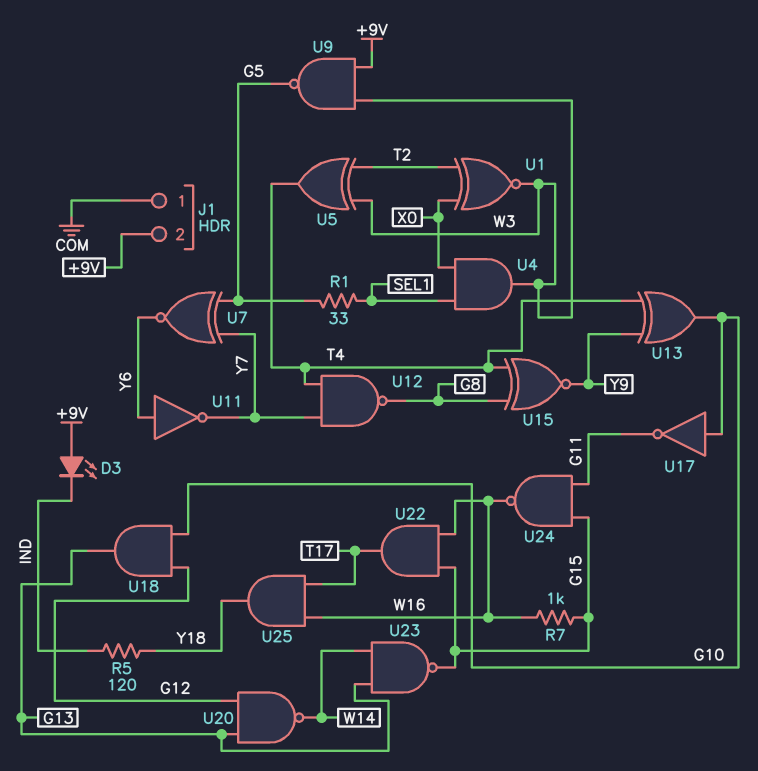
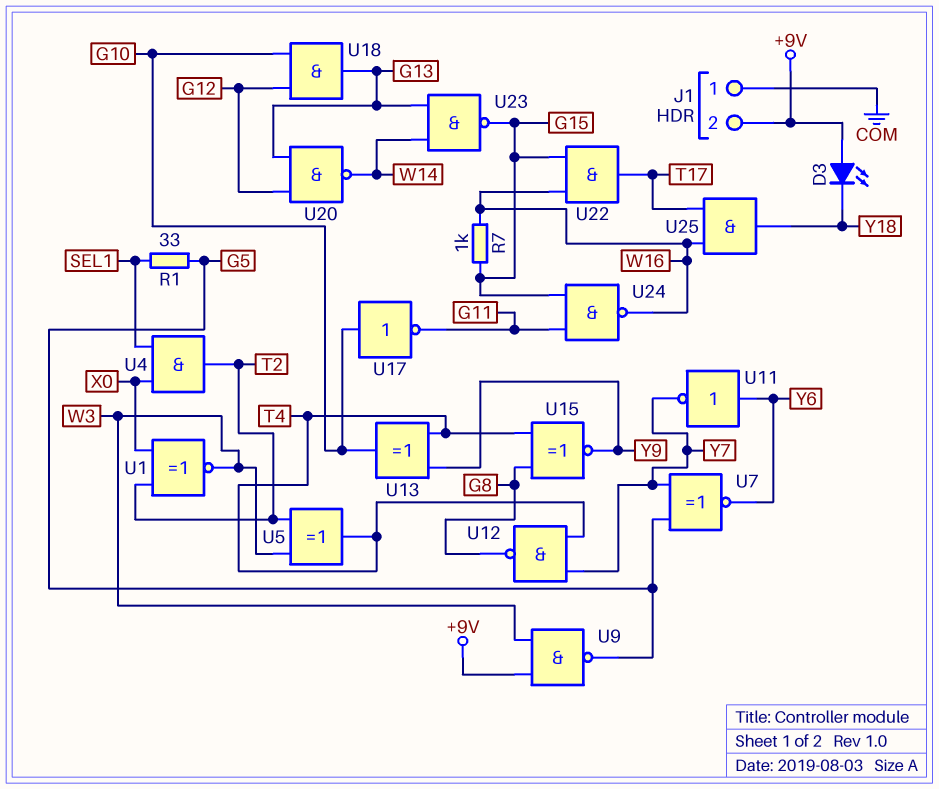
D3: LED (A +9V, K IND) -> LED (A +9V, K Y18)
R5: 120 (IND, Y18) -> none
U4: AND (in SEL1, in X0, out W3) -> AND (in SEL1, in X0, out T2)

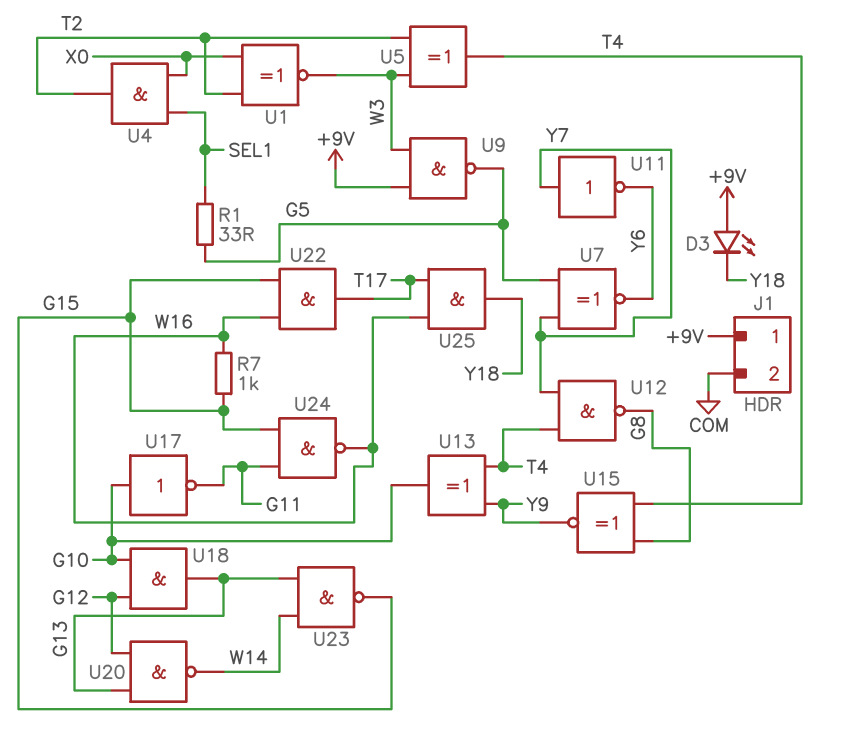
J1 pin 1: COM -> +9V
J1 pin 2: +9V -> COM
U11: NOT (in Y6, out Y7) -> NOT (in Y7, out Y6)

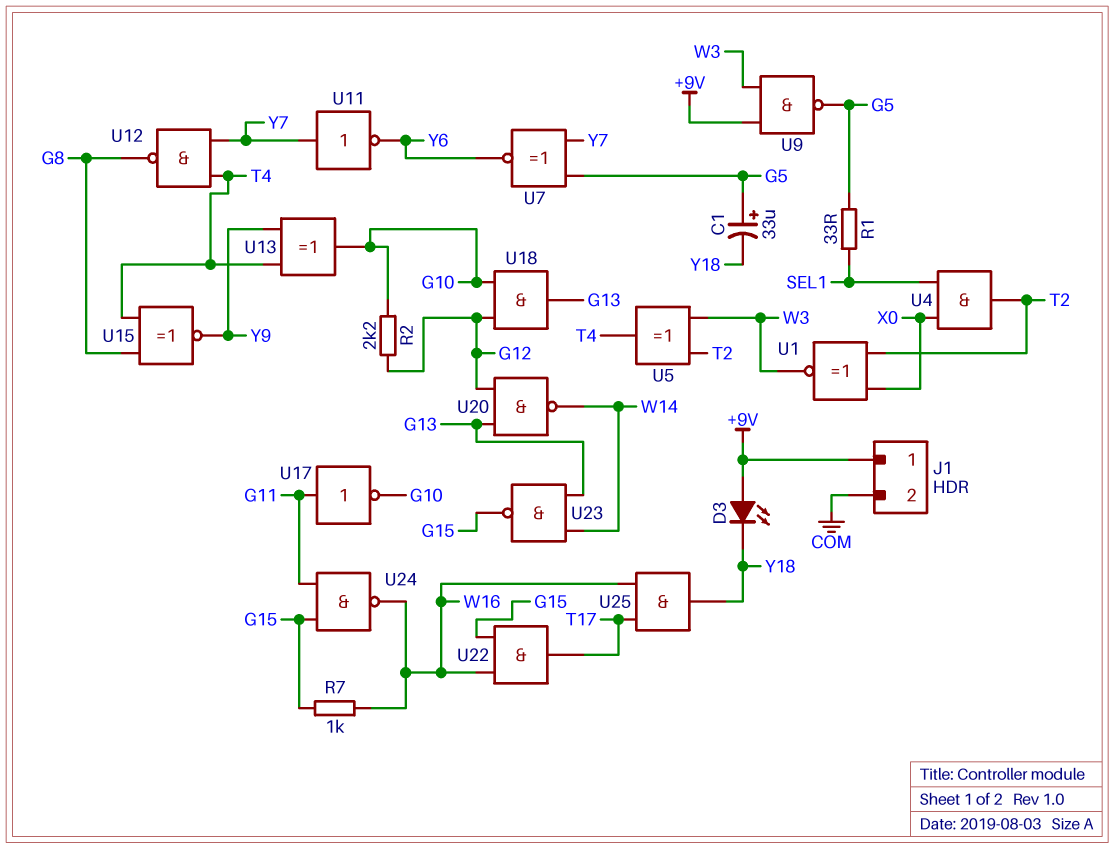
C1: none -> 33uF (plus G5, minus Y18)
R2: none -> 2.2k (G10, G12)
U17: NOT (in G10, out G11) -> NOT (in G11, out G10)

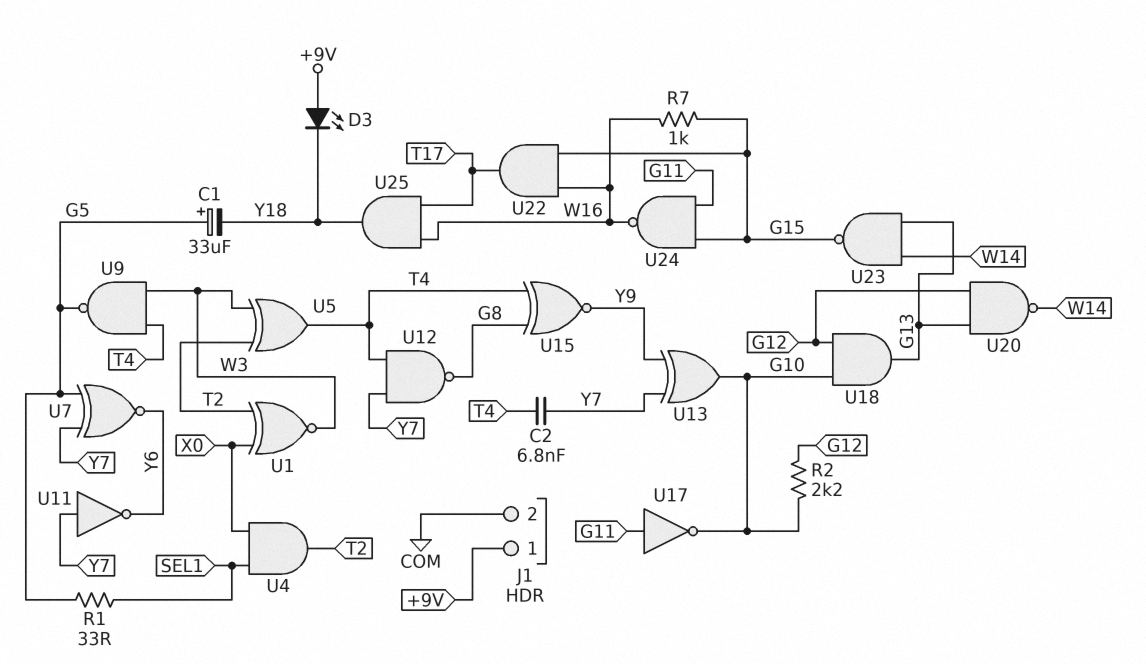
C2: none -> 6.8nF (T4, Y7)
U9: NAND (in +9V, in W3, out G5) -> NAND (in T4, in W3, out G5)
U13: XOR (in T4, in Y9, out G10) -> XOR (in Y7, in Y9, out G10)

